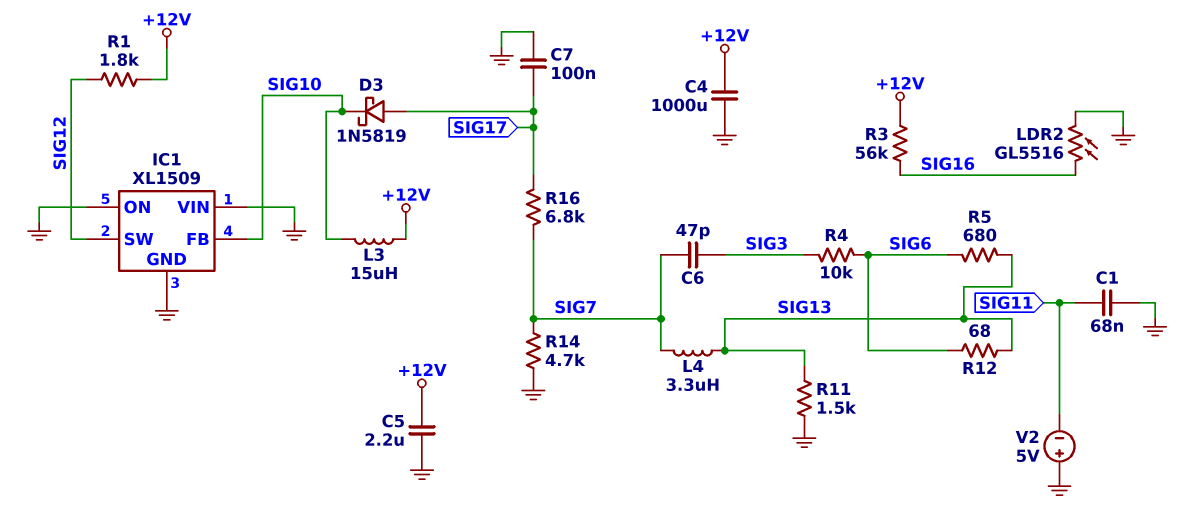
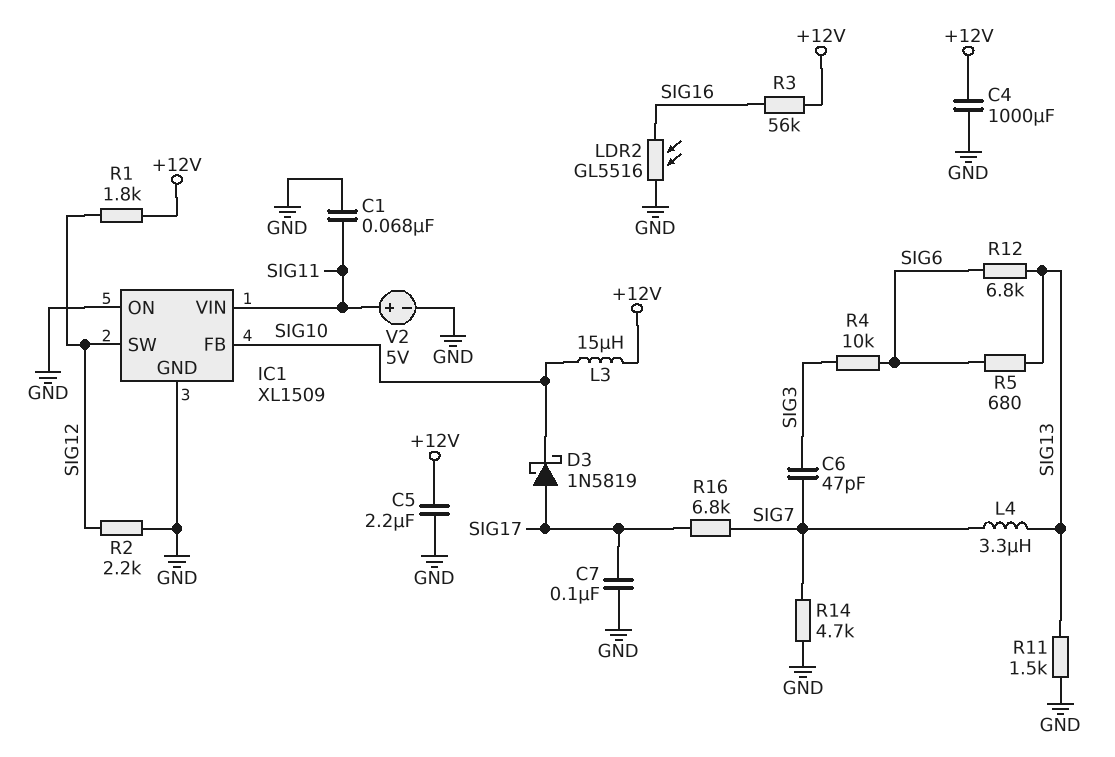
IC1 pin VIN: GND -> SIG11
R2: none -> 2.2k (GND, SIG12)
R12: 68 (SIG6, SIG13) -> 6.8k (SIG6, SIG13)
V2: 5V (plus GND, minus SIG11) -> 5V (plus SIG11, minus GND)

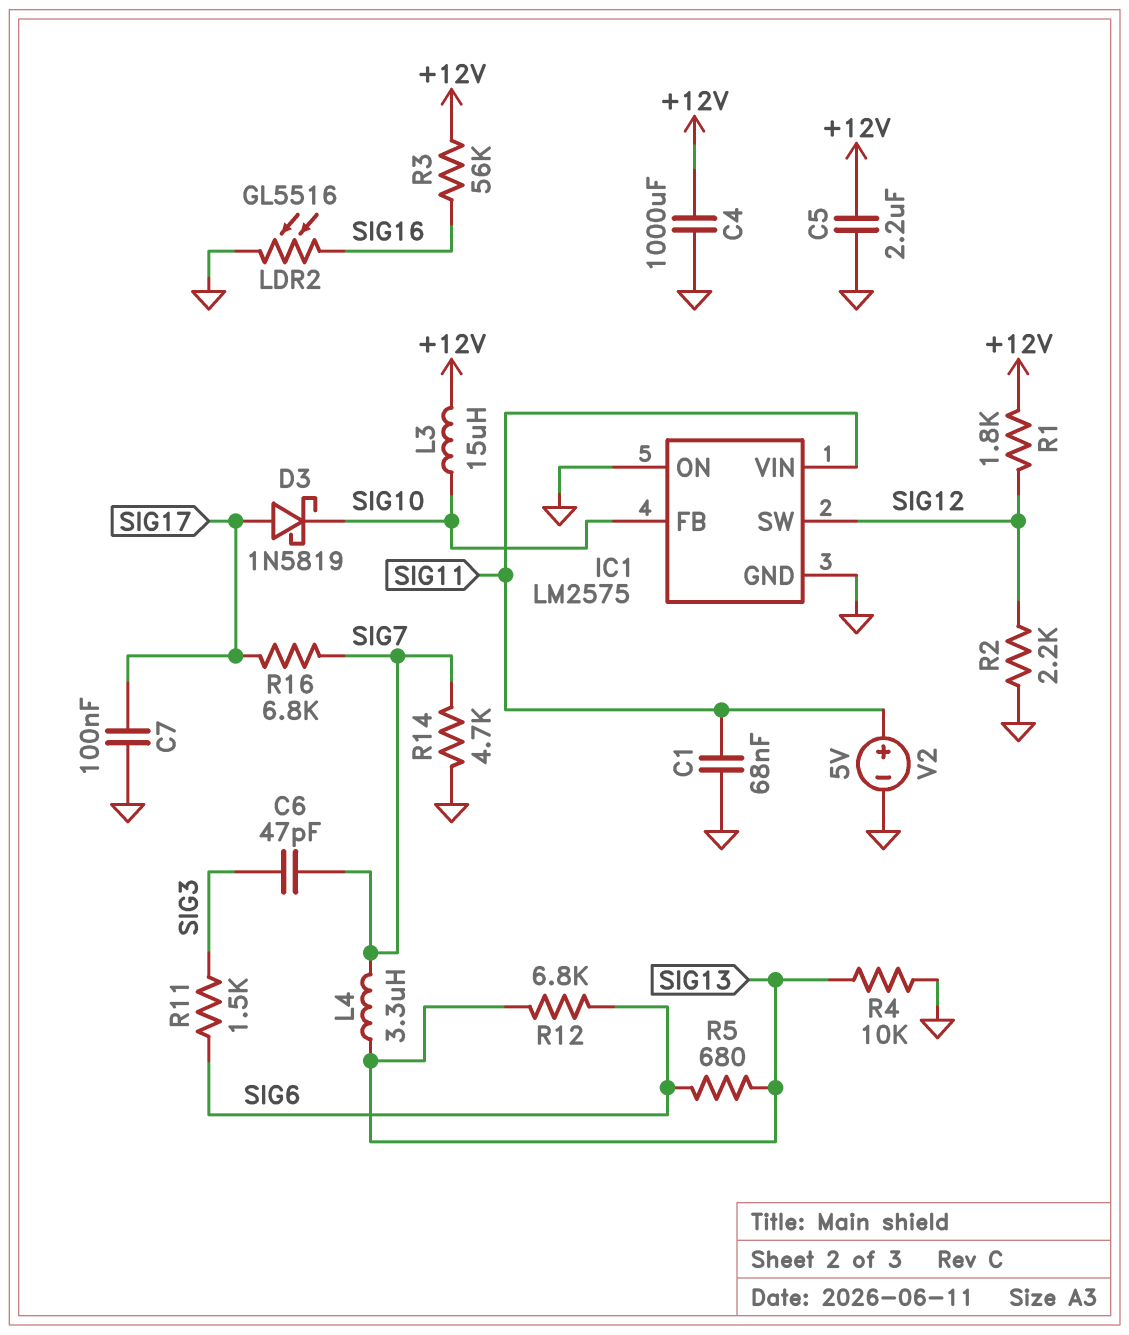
IC1: XL1509 -> LM2575
R4: 10k (SIG3, SIG6) -> 10k (GND, SIG13)
R11: 1.5k (GND, SIG13) -> 1.5k (SIG3, SIG6)

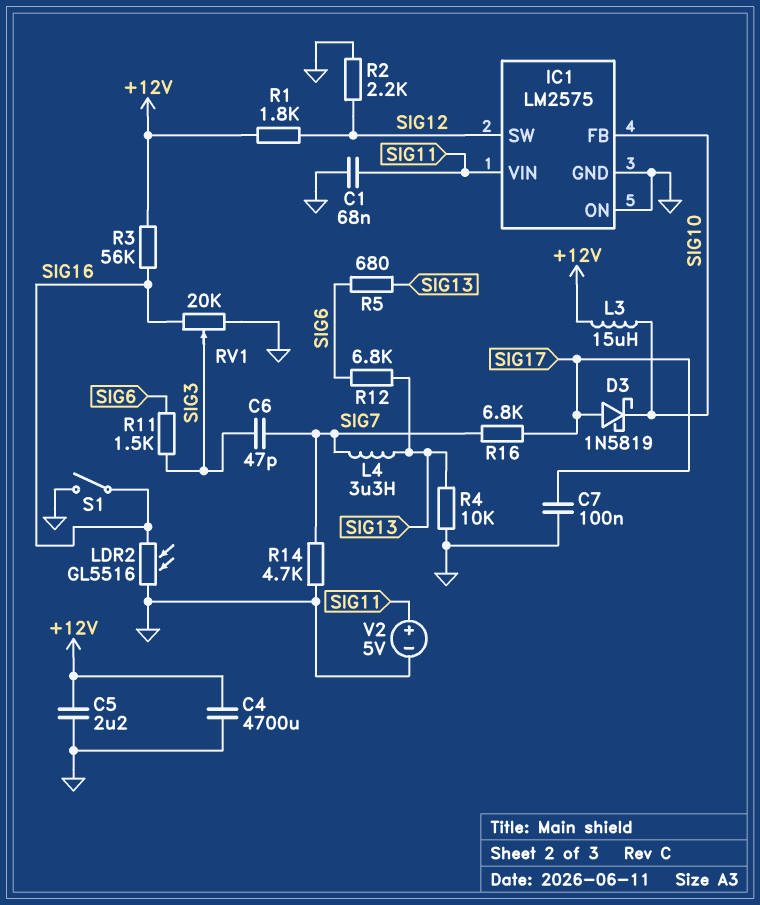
C4: 1000uF (+12V, GND) -> 4700uF (+12V, GND)
RV1: none -> 20k (GND, SIG16, wiper SIG3)
S1: none -> switch (GND, SIG16)

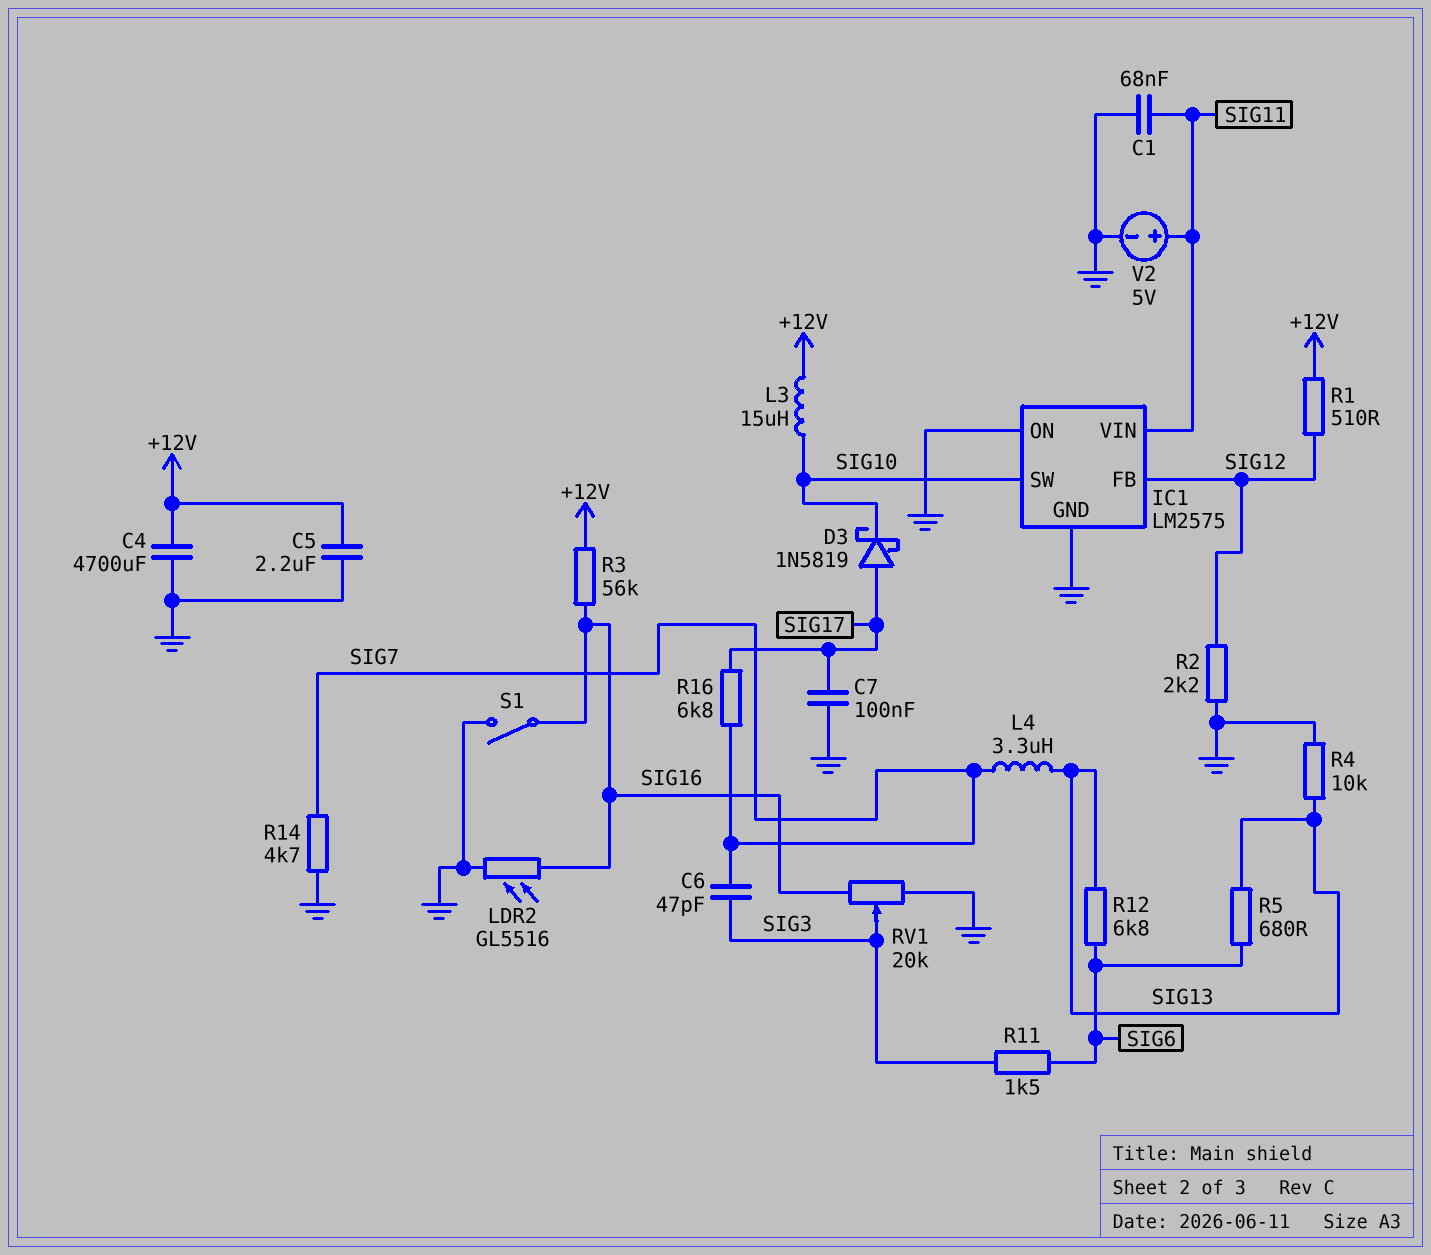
IC1 pin FB: SIG10 -> SIG12
IC1 pin SW: SIG12 -> SIG10
R1: 1.8k (+12V, SIG12) -> 510 (+12V, SIG12)

